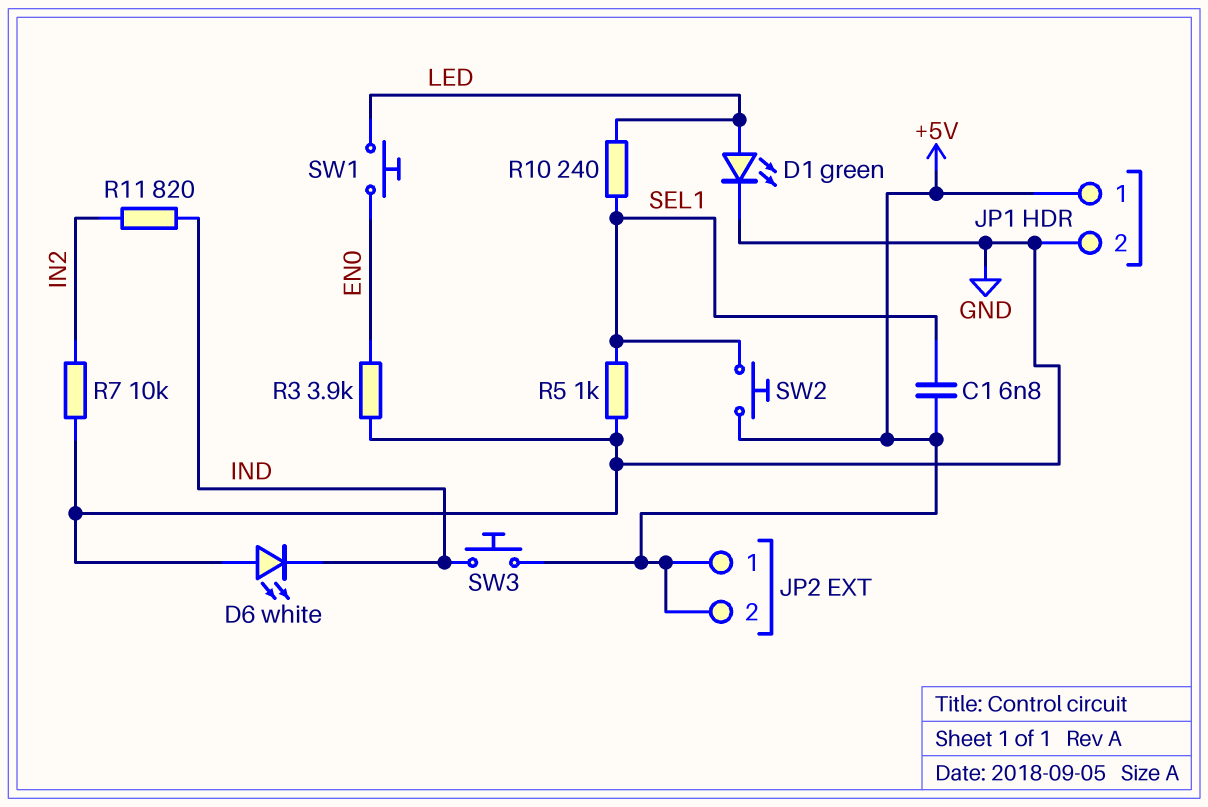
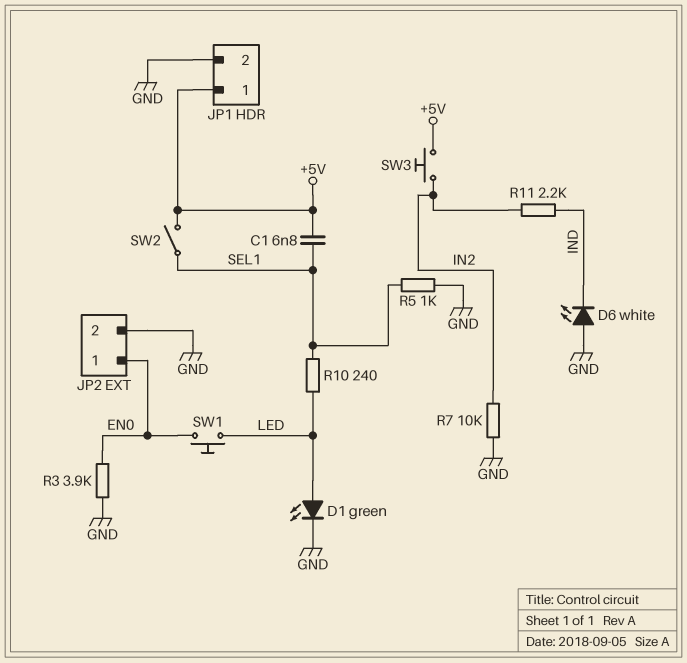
JP2 pin 1: +5V -> EN0
JP2 pin 2: +5V -> GND
R11: 820 (IN2, IND) -> 2.2k (IN2, IND)
SW2: button (+5V, SEL1) -> switch (+5V, SEL1)
SW3: button (+5V, IND) -> button (+5V, IN2)

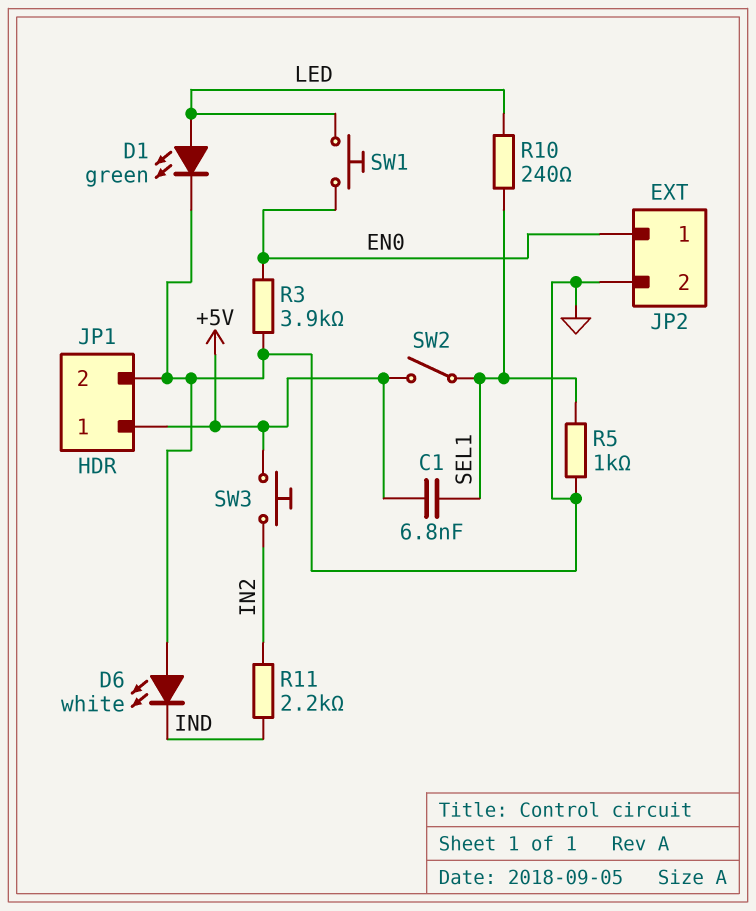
R7: 10k (GND, IN2) -> none

